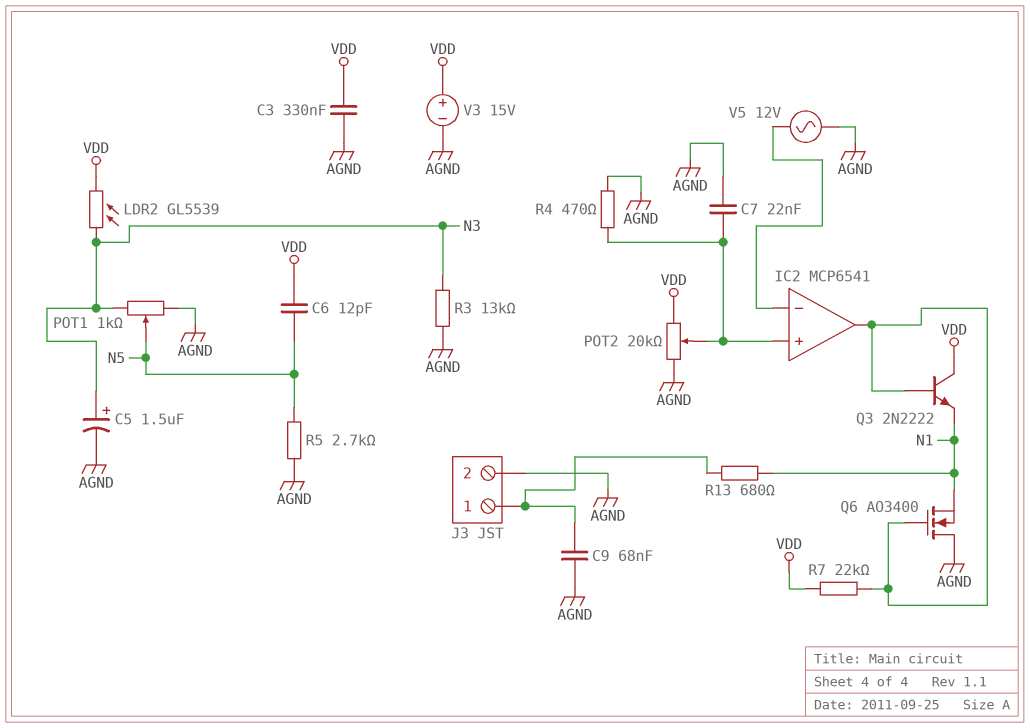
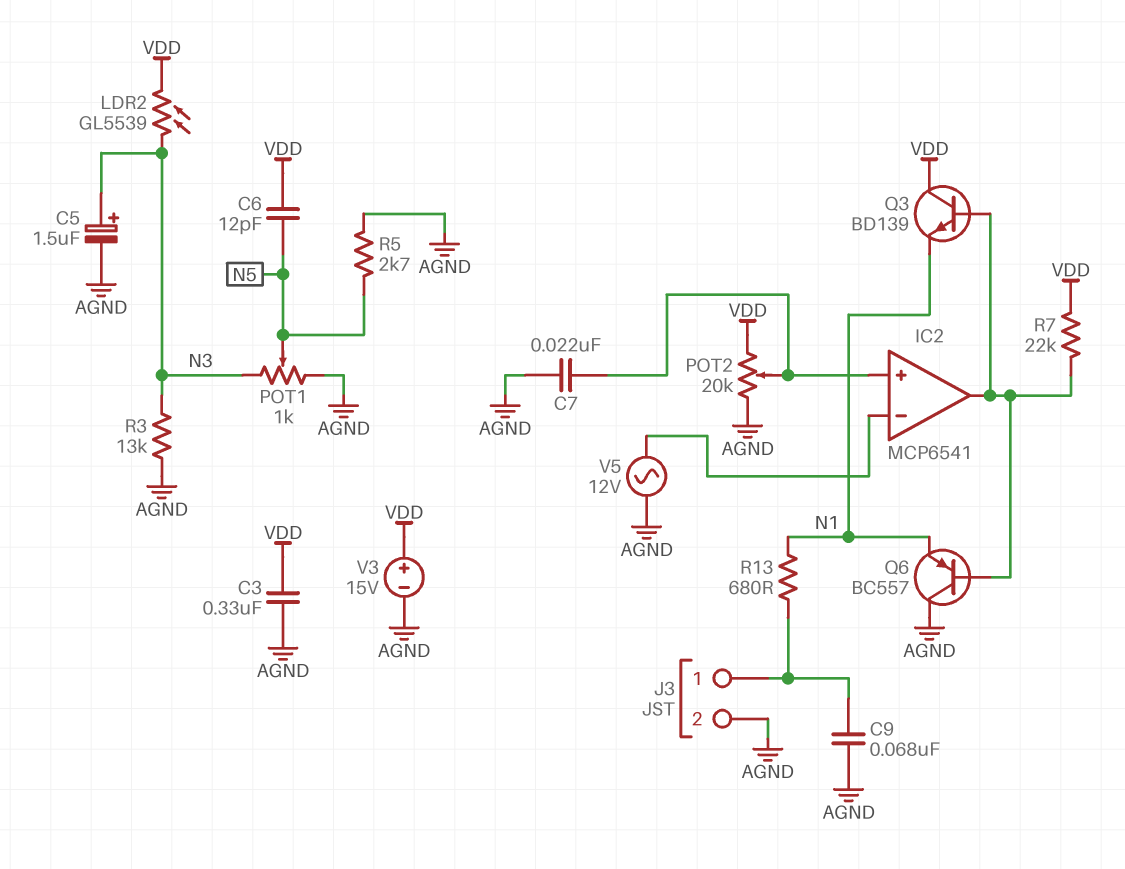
Q3: NPN 2N2222 (B IC2/out, C VDD, E N1) -> NPN BD139 (B IC2/out, C VDD, E N1)
Q6: NMOS AO3400 (G IC2/out, D AGND, S N1) -> PNP BC557 (B IC2/out, C AGND, E N1)
R4: 470 (AGND, IC2/in+) -> none

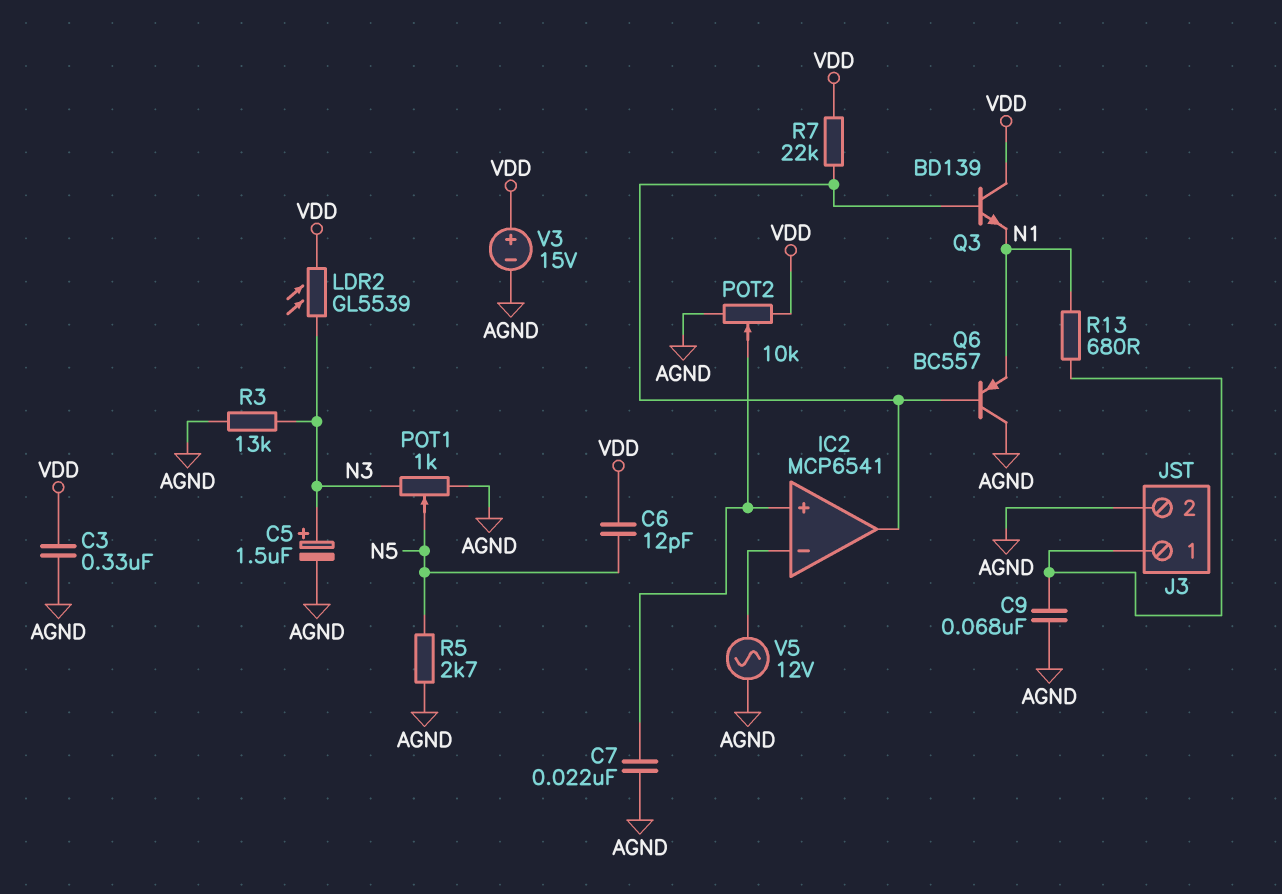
POT2: 20k (AGND, VDD, wiper IC2/in+) -> 10k (AGND, VDD, wiper IC2/in+)

